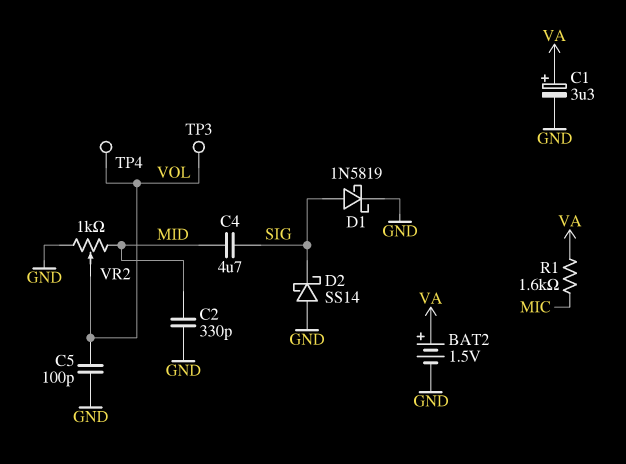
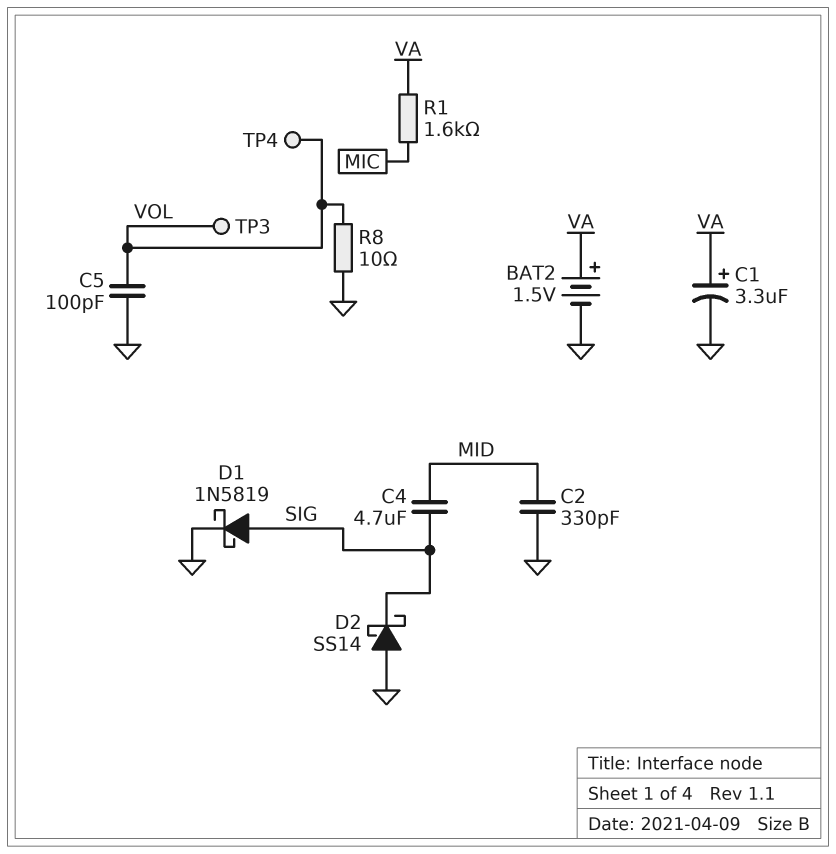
R8: none -> 10 (GND, VOL)
VR2: 1k (GND, MID, wiper VOL) -> none

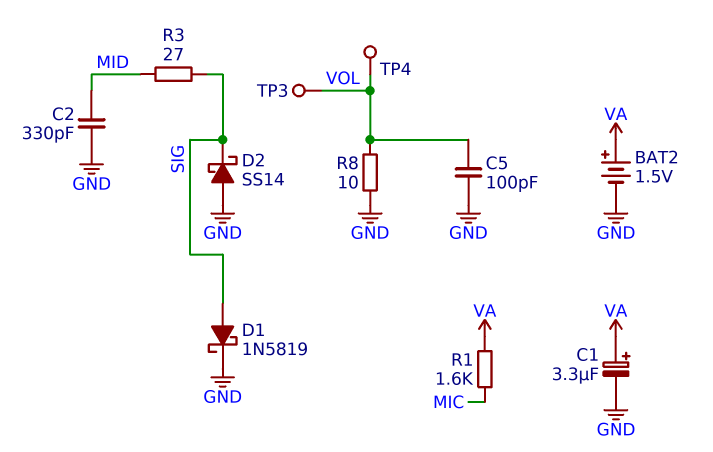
C4: 4.7uF (MID, SIG) -> none
R3: none -> 27 (MID, SIG)

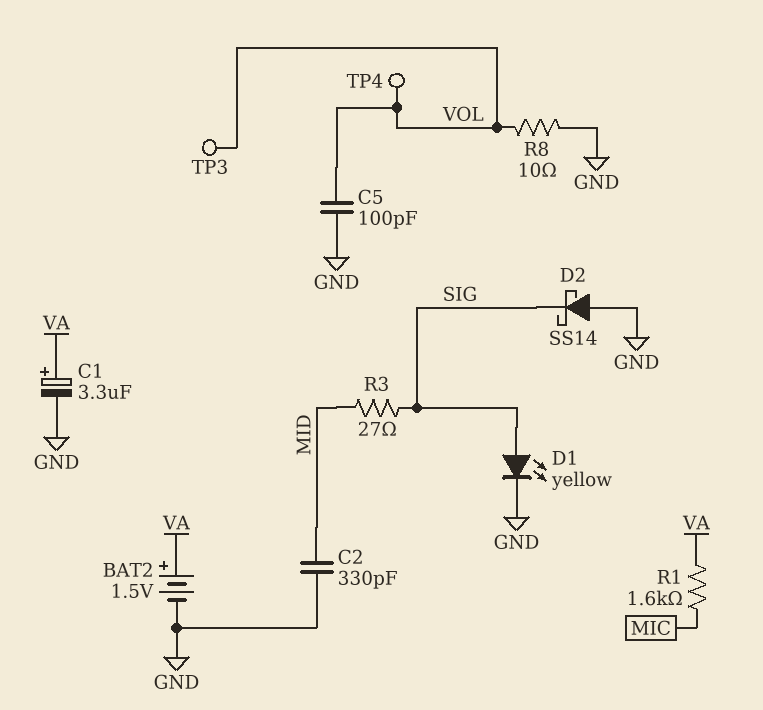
D1: schottky 1N5819 (A SIG, K GND) -> LED yellow (A SIG, K GND)

